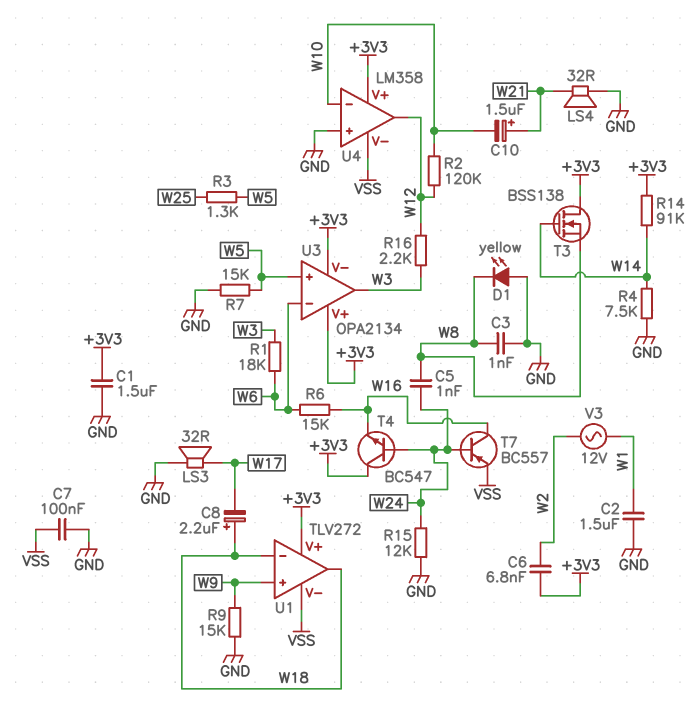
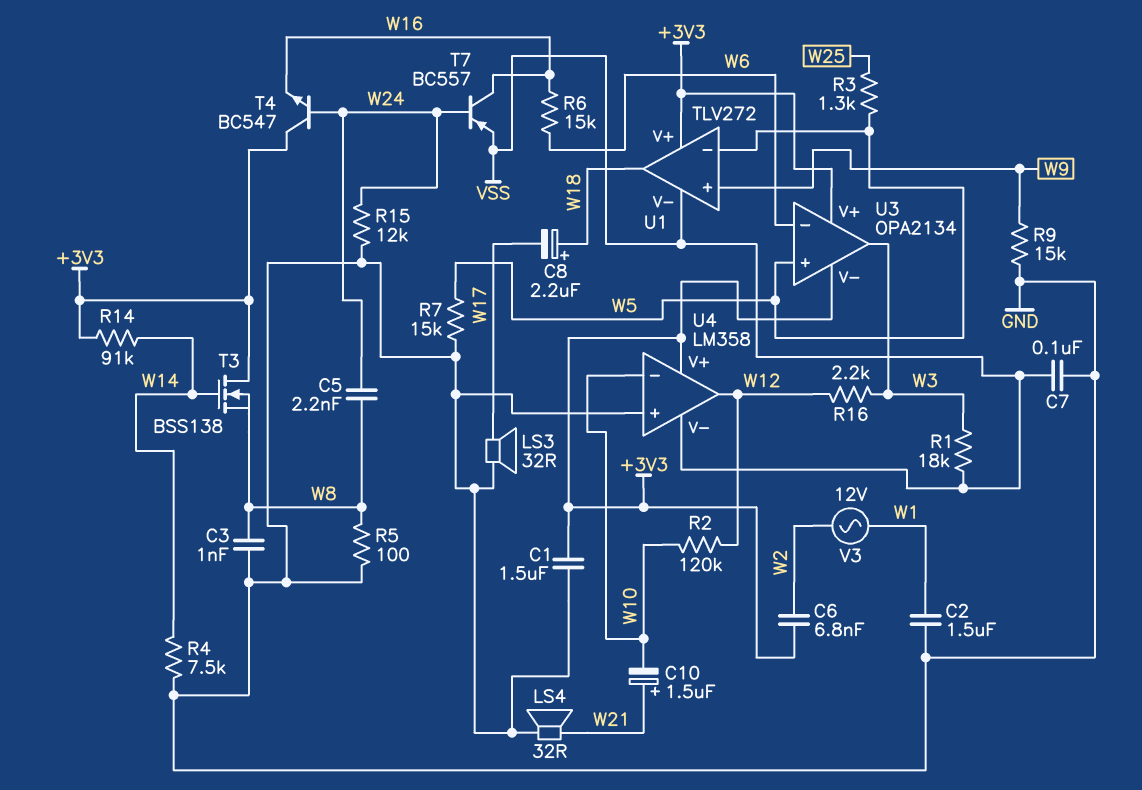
C5: 1nF (W8, W24) -> 2.2nF (W8, W24)
D1: LED yellow (A GND, K W8) -> none
R1: 18k (W3, W6) -> 18k (VSS, W3)
R5: none -> 100 (GND, W8)
U1 pin in-: W18 -> W5

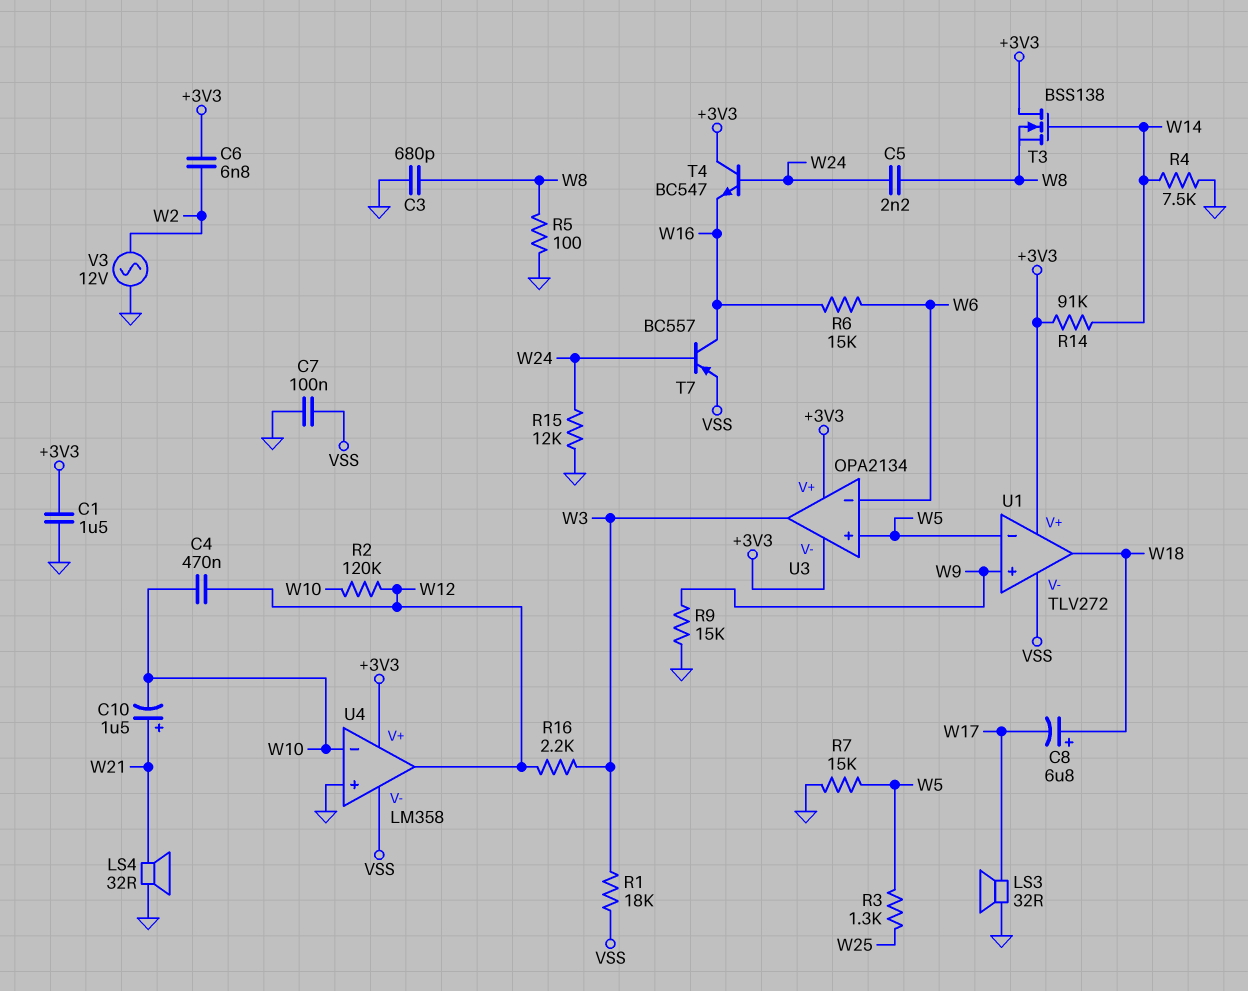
C2: 1.5uF (GND, W1) -> none
C3: 1nF (GND, W8) -> 680pF (GND, W8)
C4: none -> 470nF (W10, W12)
C8: 2.2uF (plus W18, minus W17) -> 6.8uF (plus W18, minus W17)
V3: AC 12V (W1, W2) -> AC 12V (GND, W2)

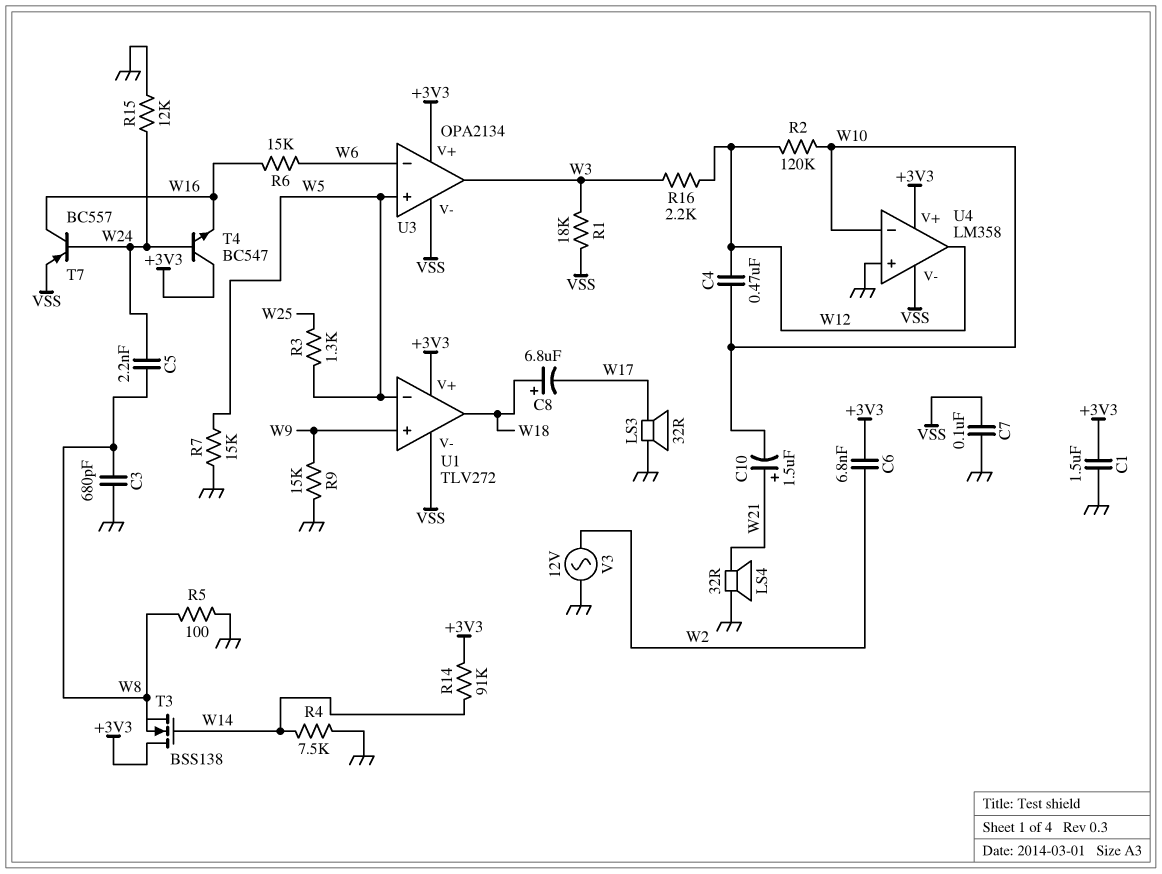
U3 pin V-: +3V3 -> VSS

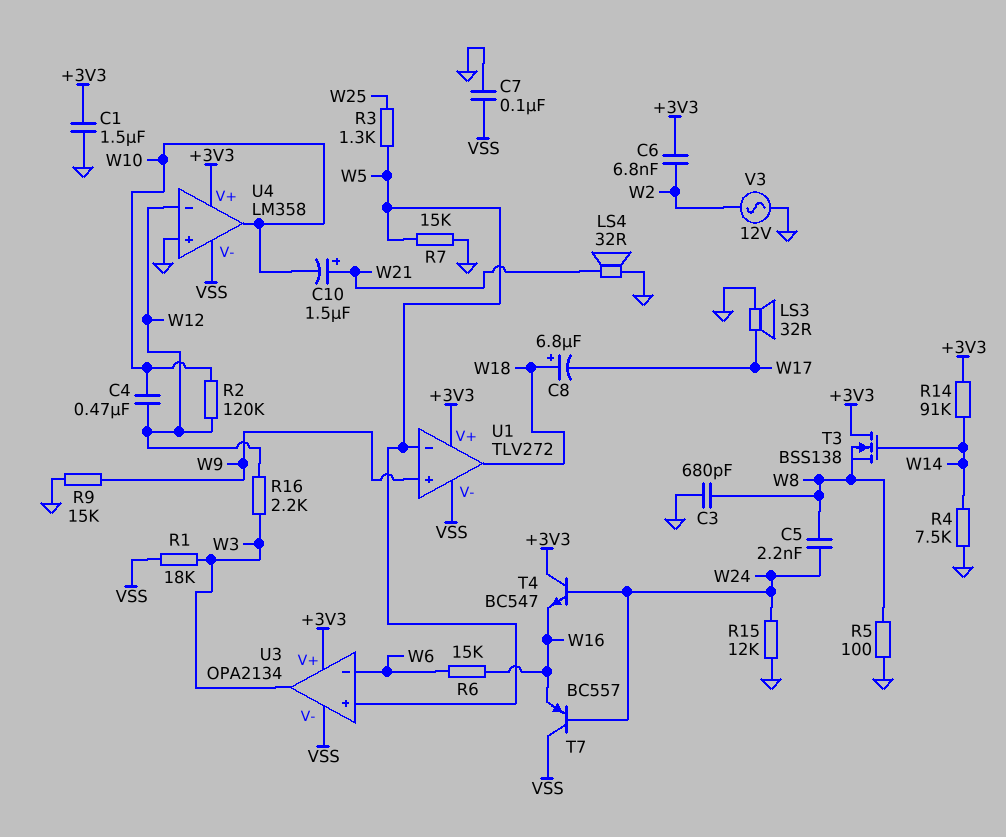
T7: PNP BC557 (B W24, C W16, E VSS) -> PNP BC557 (B W24, C VSS, E W16)
U4 pin in-: W10 -> W12
U4 pin out: W12 -> W10

